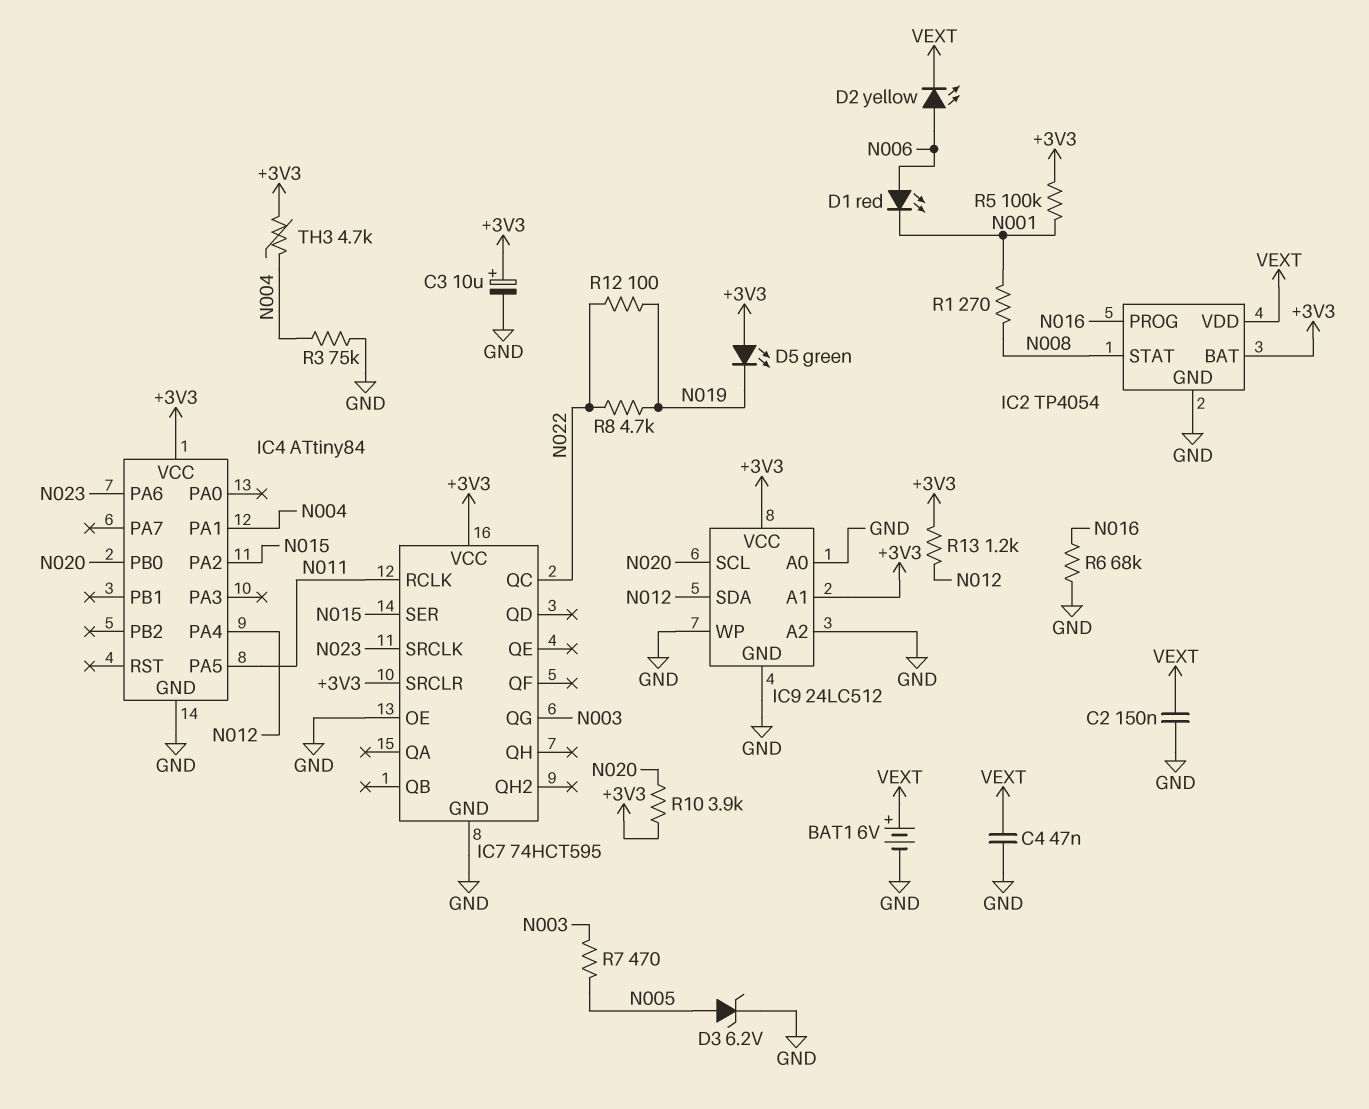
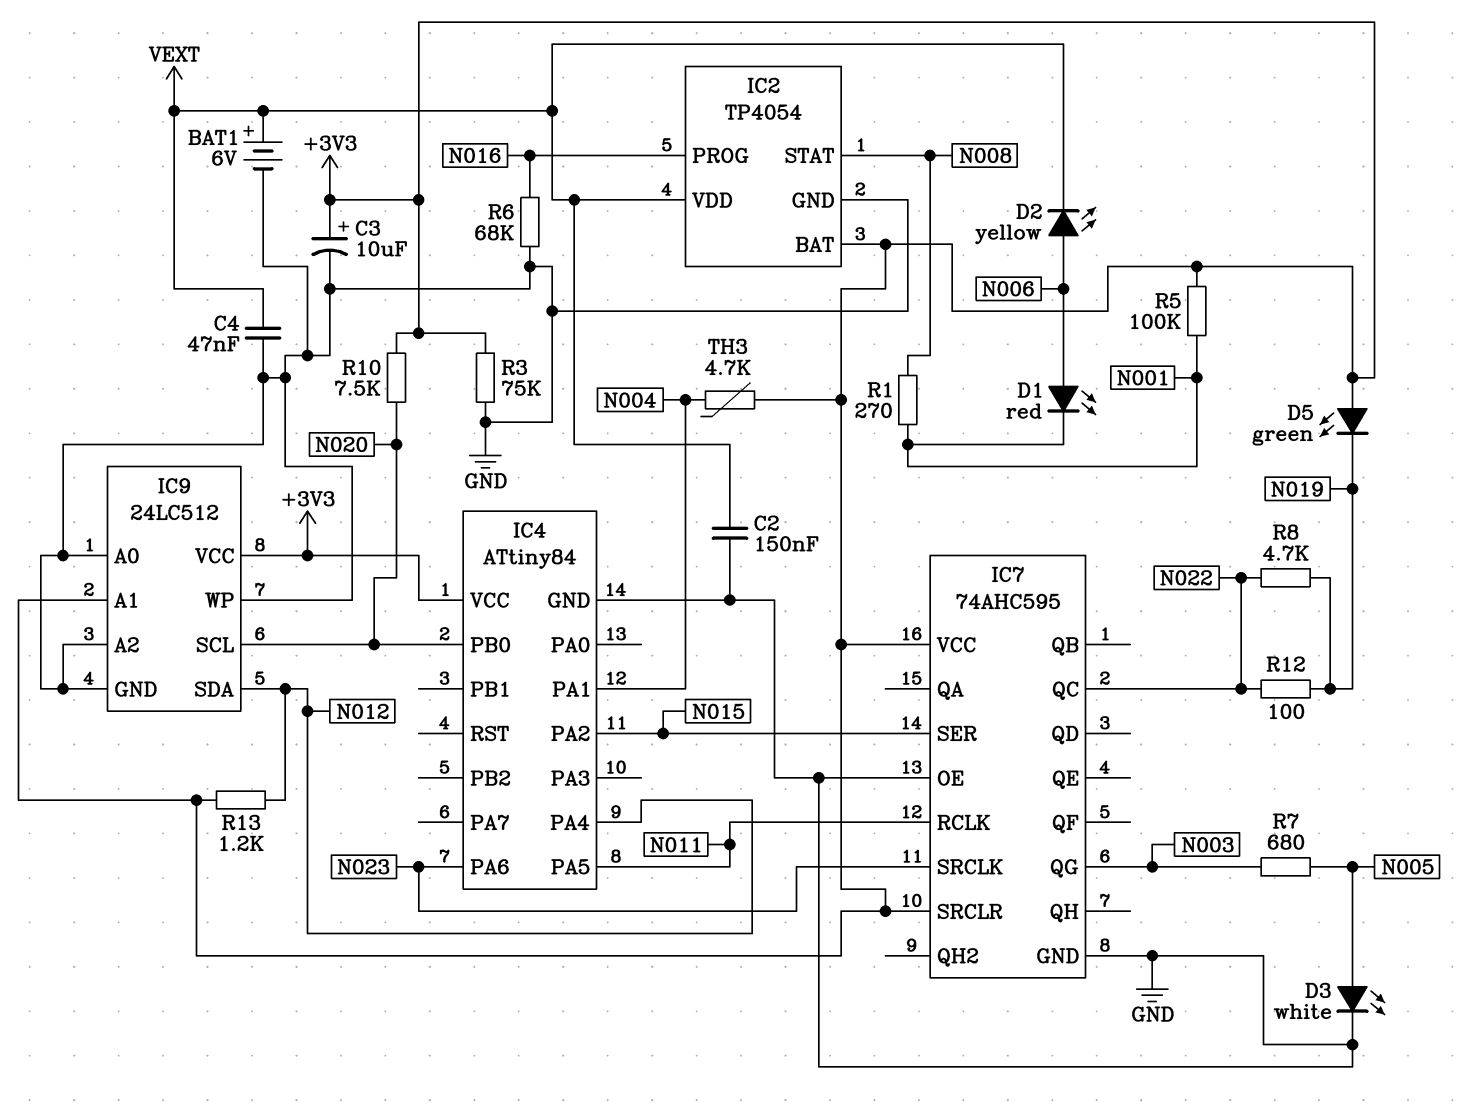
D3: zener 6.2V (A N005, K GND) -> LED white (A N005, K GND)
IC7: 74HCT595 -> 74AHC595
R3: 75k (GND, N004) -> 75k (+3V3, GND)
R7: 470 (N003, N005) -> 680 (N003, N005)
R10: 3.9k (+3V3, N020) -> 7.5k (+3V3, N020)

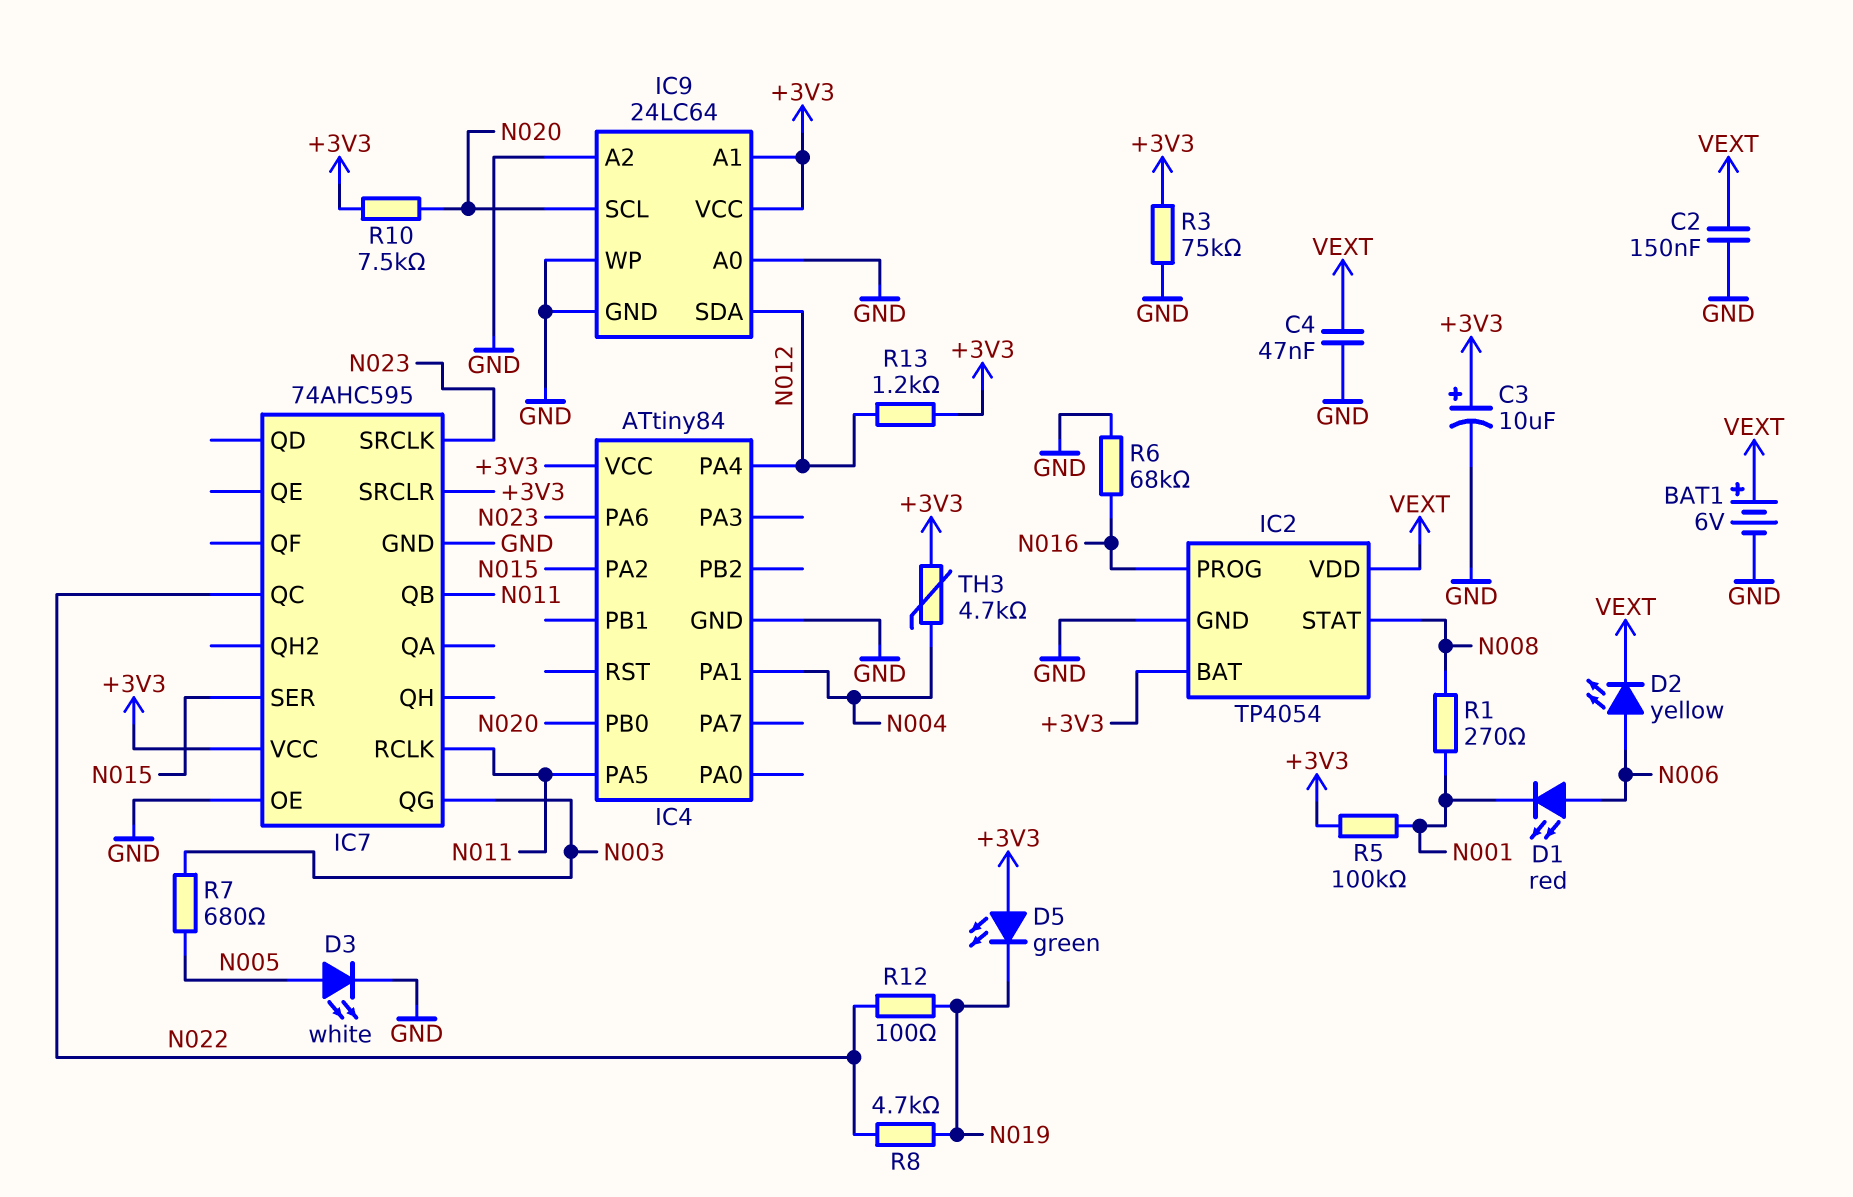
IC7 pin QB: none -> N011
IC9: 24LC512 -> 24LC64

